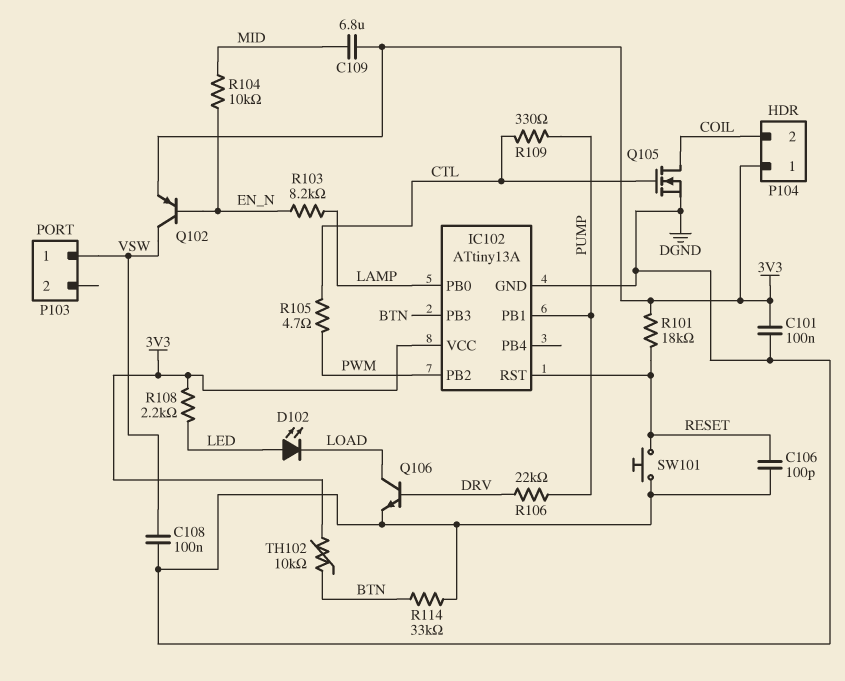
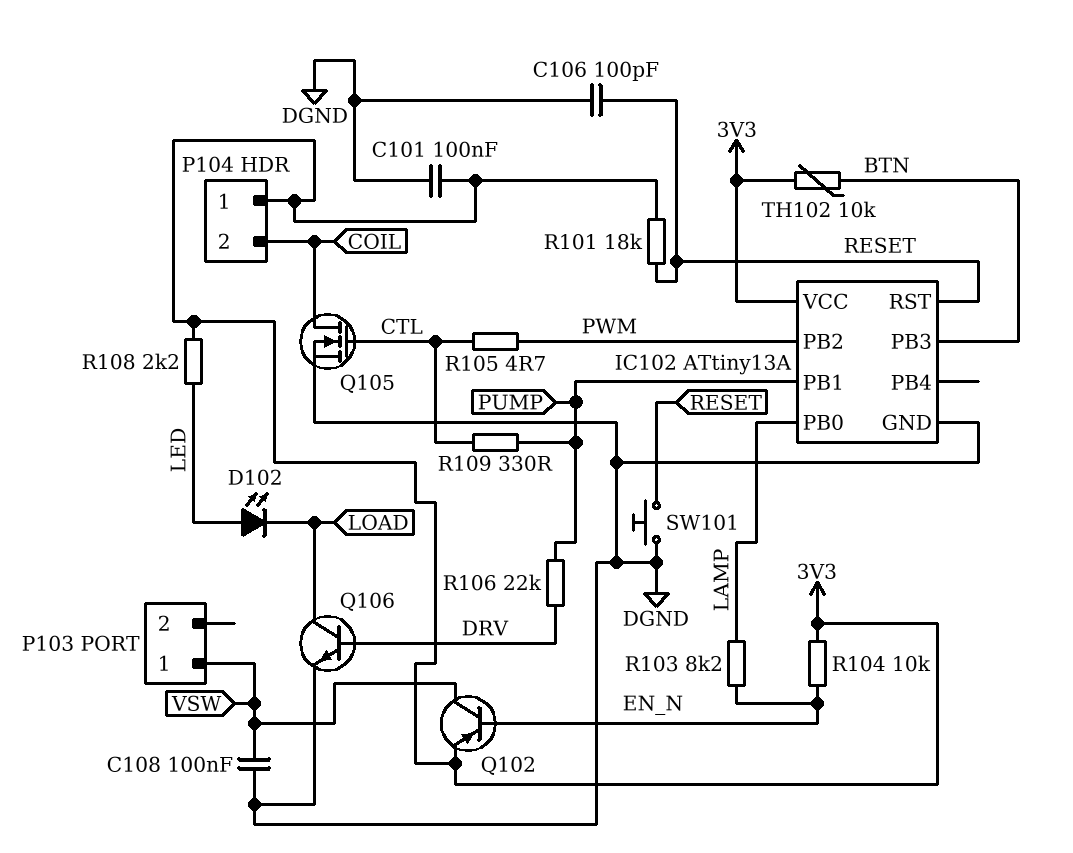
C109: 6.8uF (3V3, MID) -> none
R104: 10k (EN_N, MID) -> 10k (3V3, EN_N)
R114: 33k (BTN, DGND) -> none

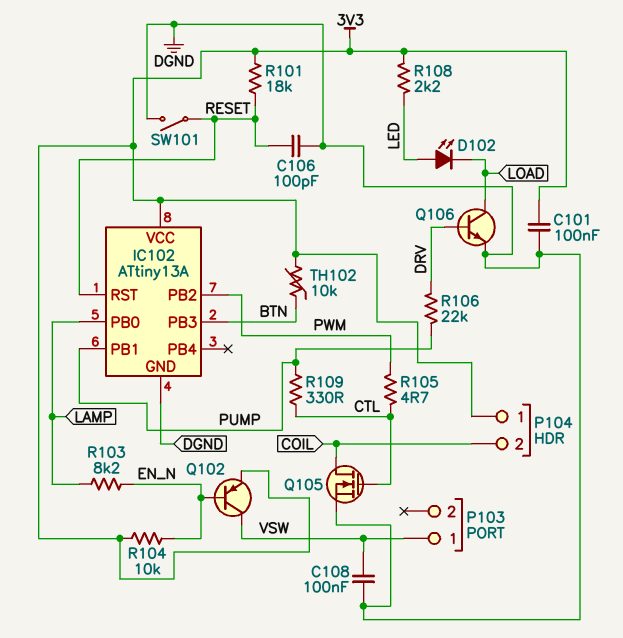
SW101: button (DGND, RESET) -> switch (DGND, RESET)

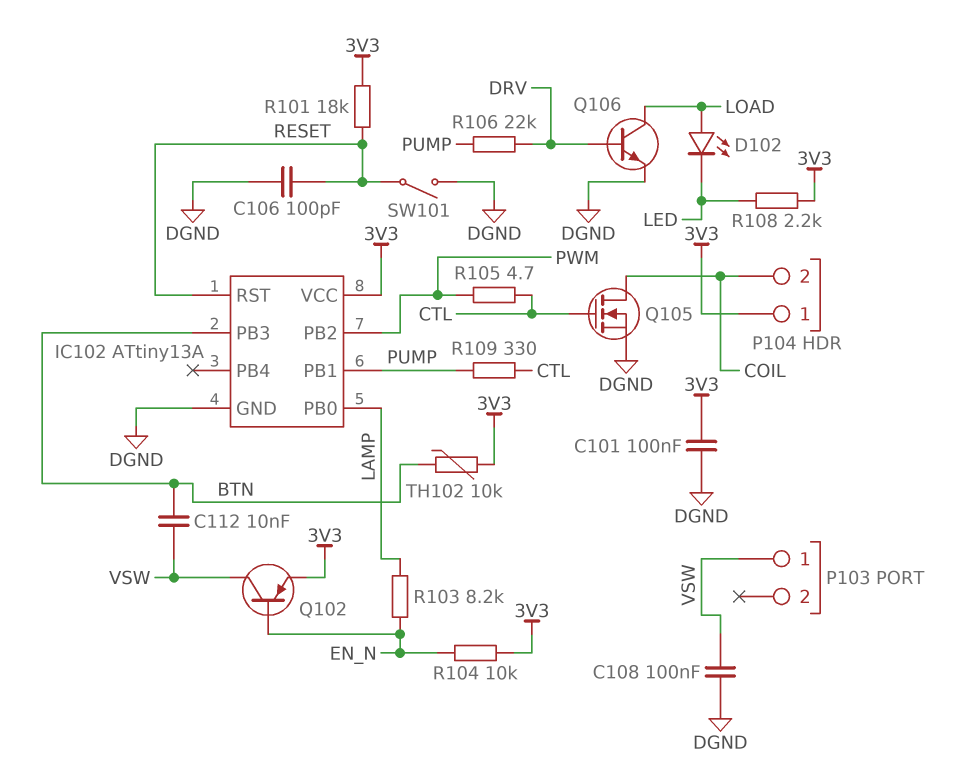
C112: none -> 10nF (BTN, VSW)
D102: LED (A LED, K LOAD) -> LED (A LOAD, K LED)

